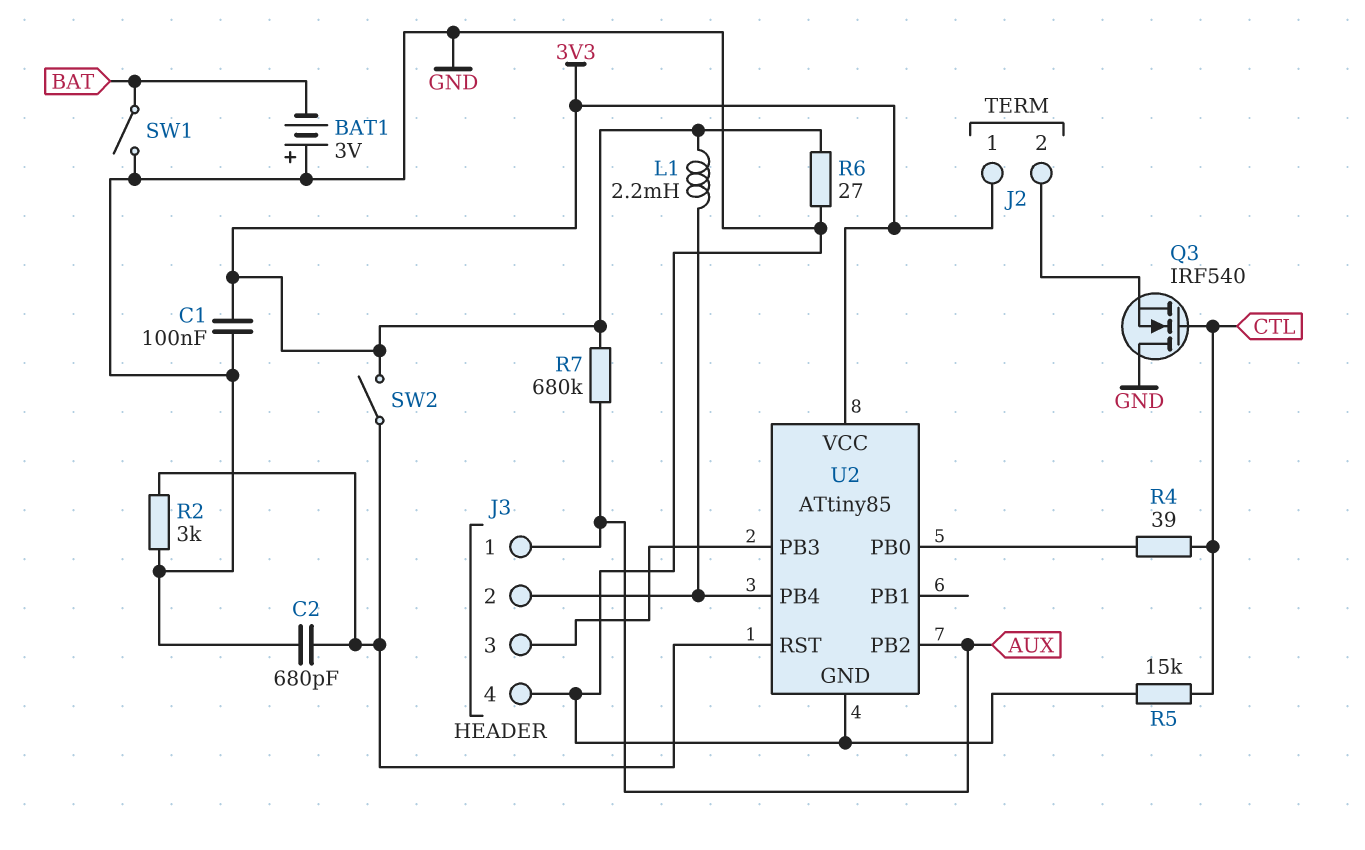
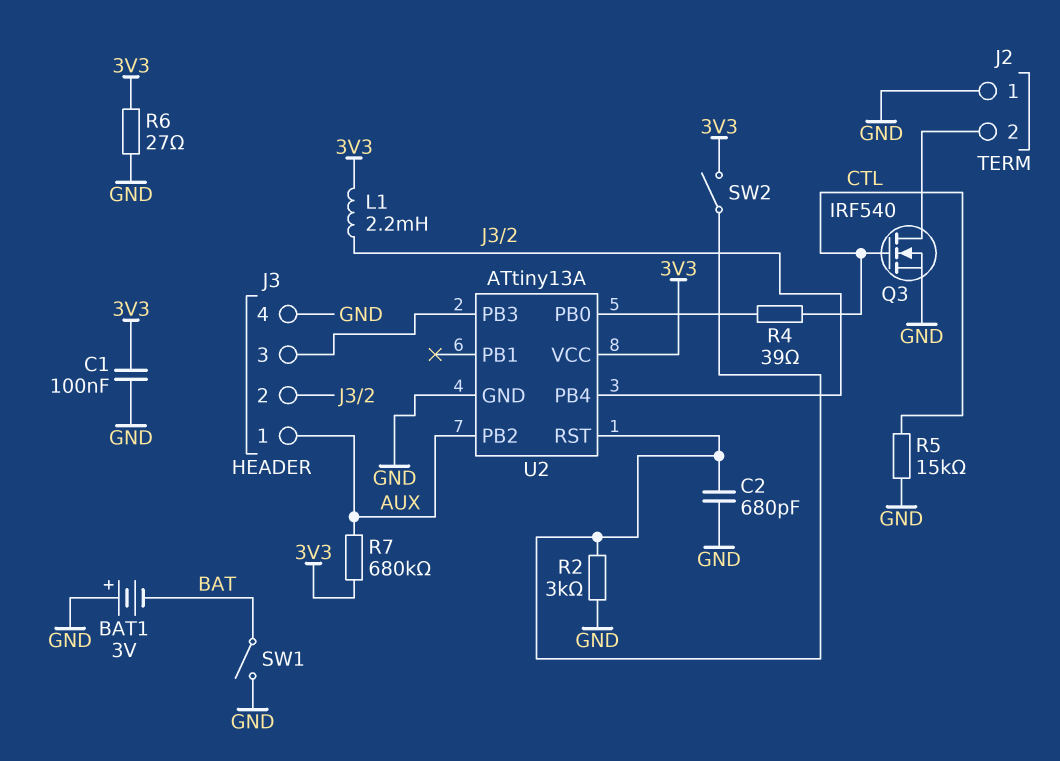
J2 pin 1: 3V3 -> GND
Q3: NMOS IRF540 (G CTL, D GND, S J2/2) -> NMOS IRF540 (G CTL, D J2/2, S GND)
U2: ATtiny85 -> ATtiny13A

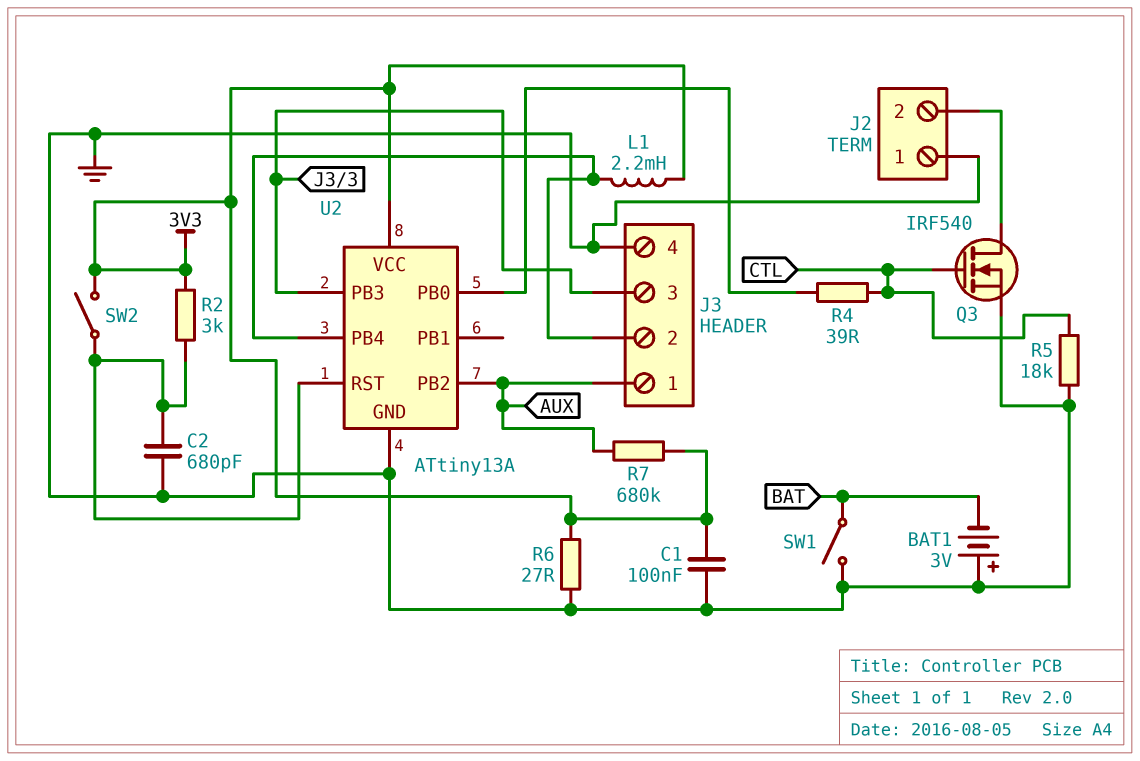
R2: 3k (GND, U2/RST) -> 3k (3V3, U2/RST)
R5: 15k (CTL, GND) -> 18k (CTL, GND)

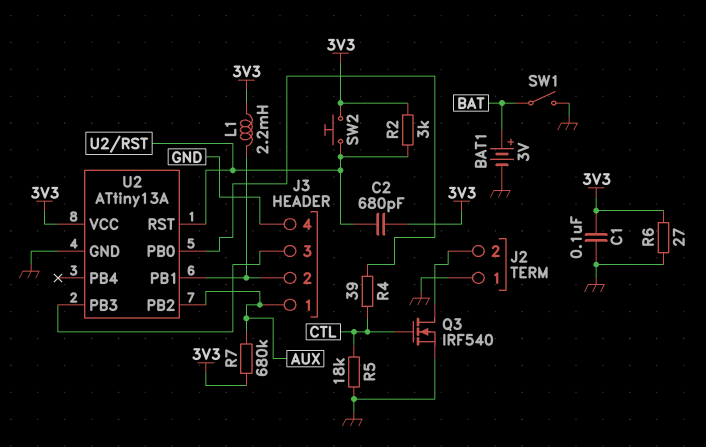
BAT1: 3V (plus GND, minus BAT) -> 3V (plus BAT, minus GND)
C2: 680pF (GND, U2/RST) -> 680pF (3V3, U2/RST)
SW2: switch (3V3, U2/RST) -> button (3V3, U2/RST)
U2 pin PB1: none -> J3/2
U2 pin PB4: J3/2 -> none

